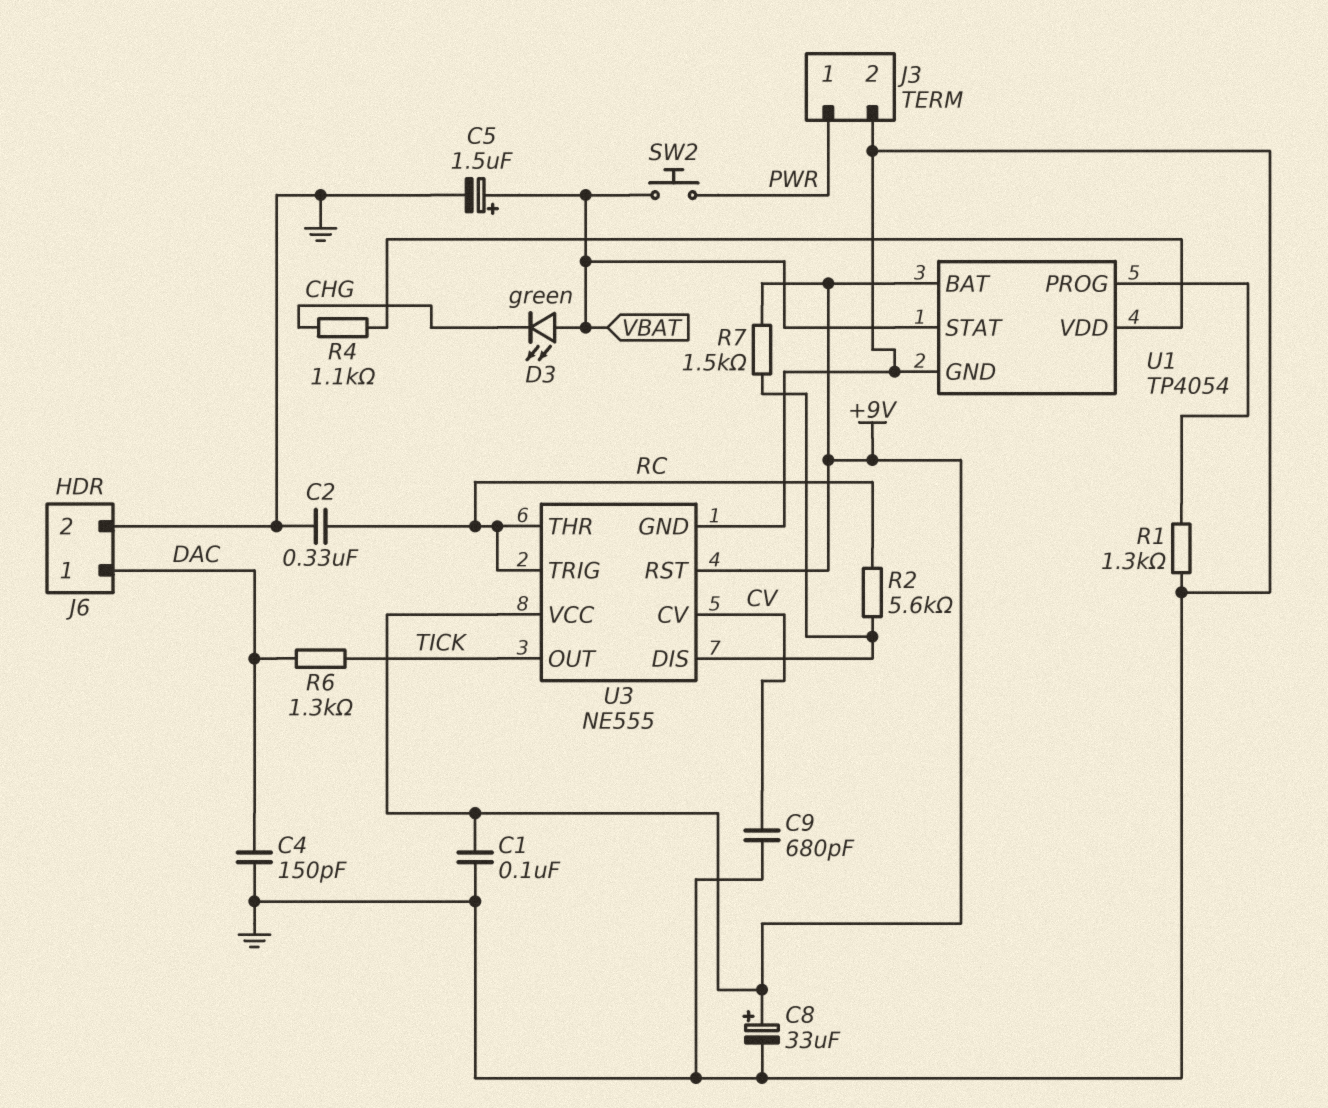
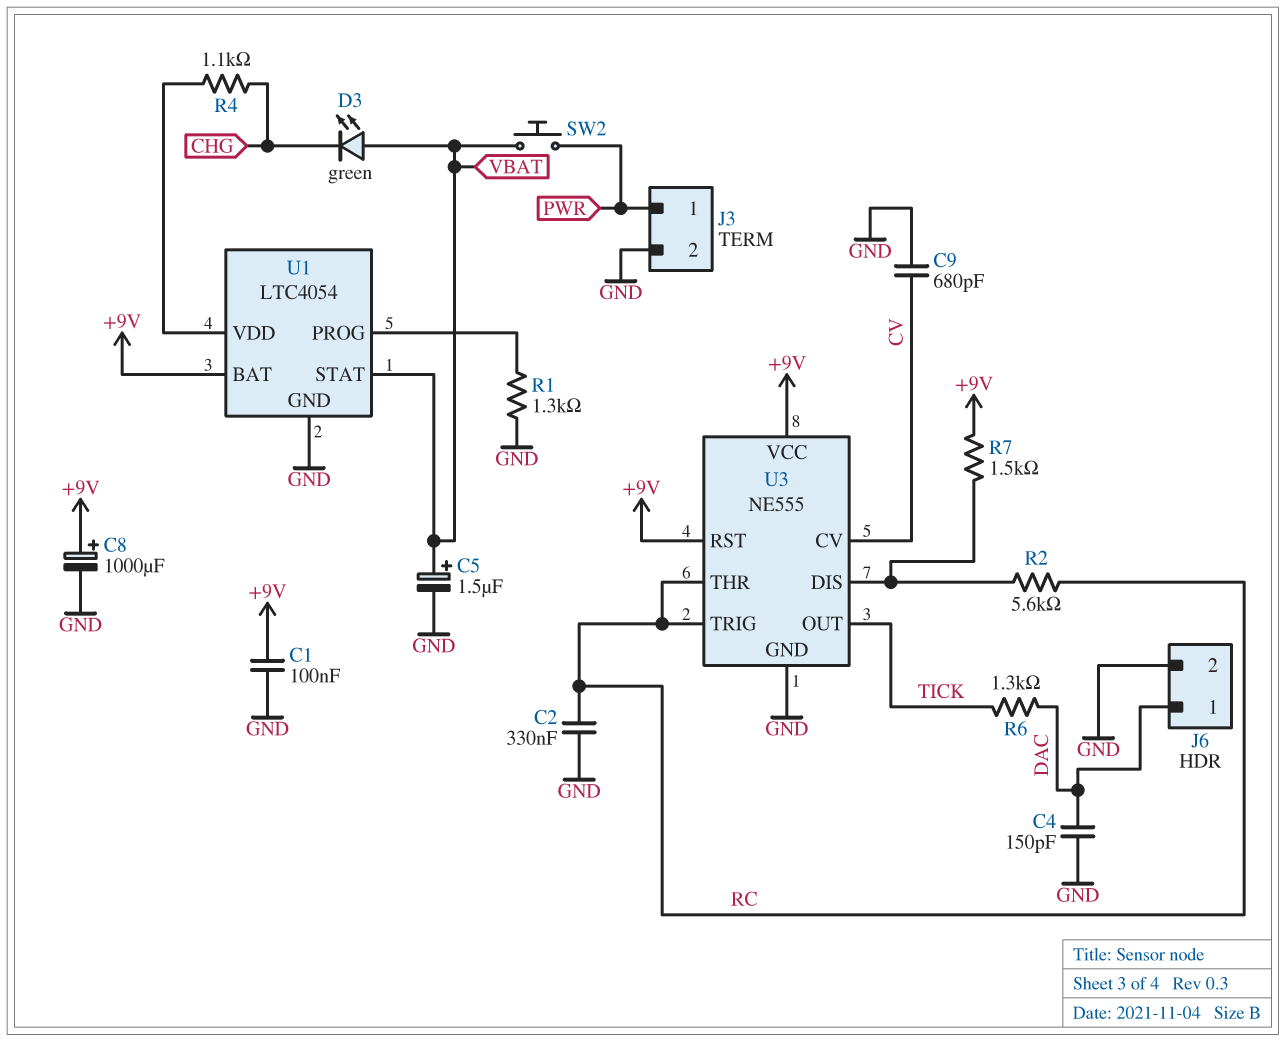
C8: 33uF (plus +9V, minus GND) -> 1000uF (plus +9V, minus GND)
U1: TP4054 -> LTC4054

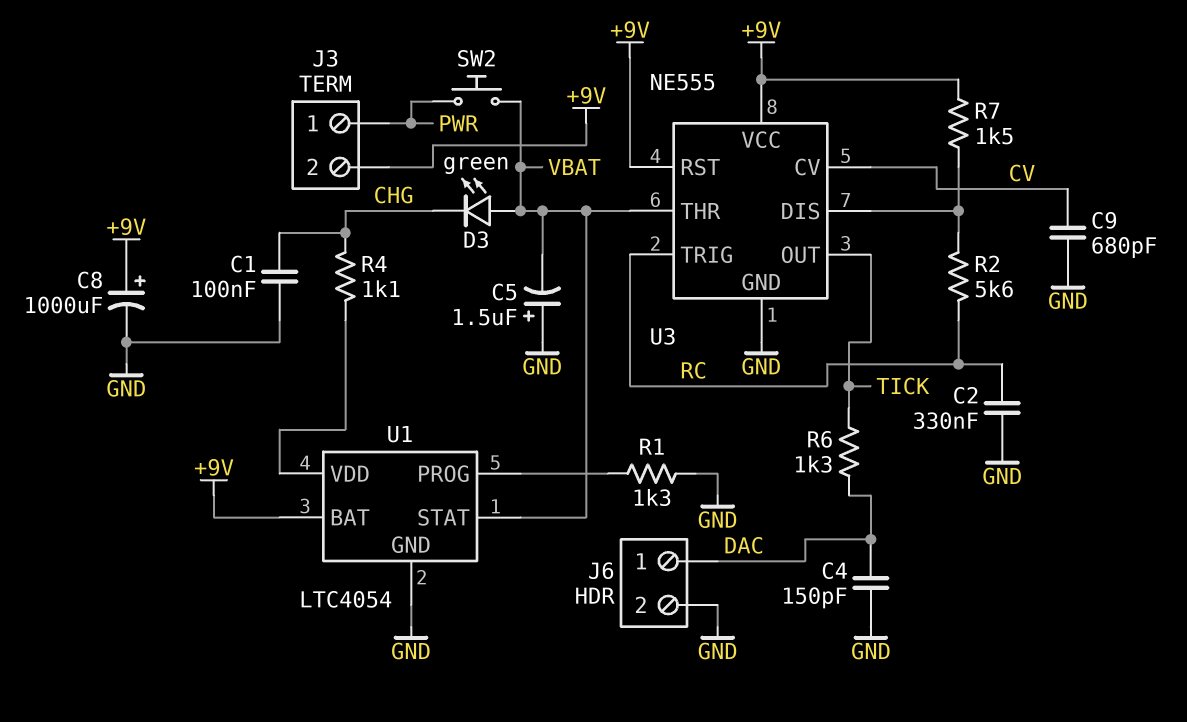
C1: 100nF (+9V, GND) -> 100nF (CHG, GND)
C5: 1.5uF (plus VBAT, minus GND) -> 1.5uF (plus GND, minus VBAT)
J3 pin 2: GND -> +9V
U3 pin THR: RC -> VBAT

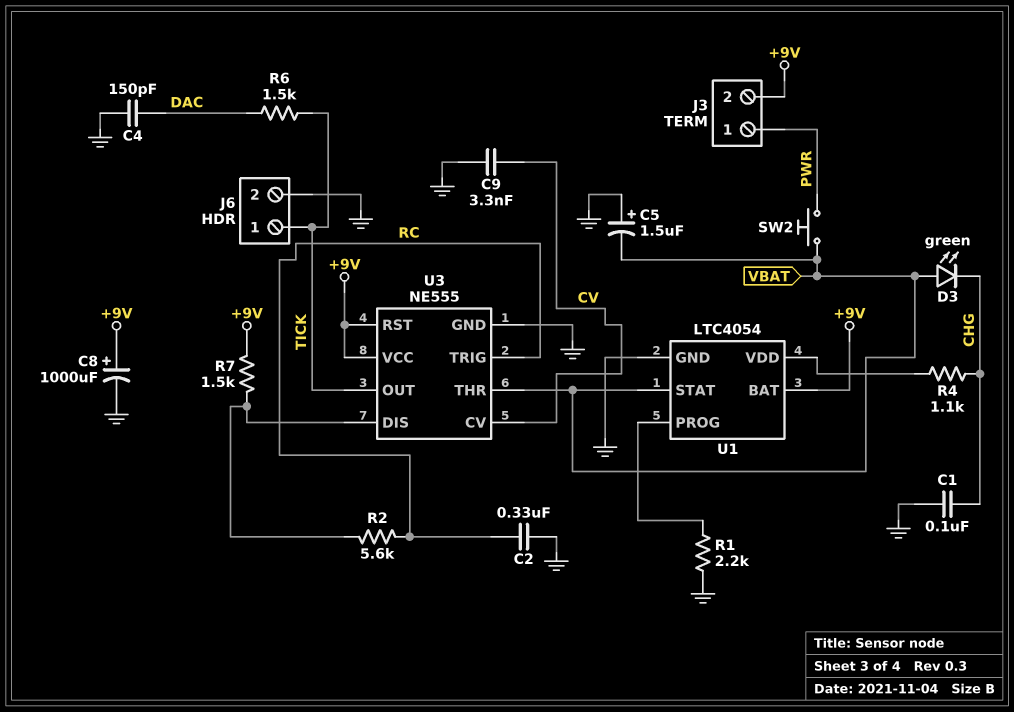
C9: 680pF (CV, GND) -> 3.3nF (CV, GND)
J6 pin 1: DAC -> TICK
R1: 1.3k (GND, U1/PROG) -> 2.2k (GND, U1/PROG)
R6: 1.3k (DAC, TICK) -> 1.5k (DAC, TICK)

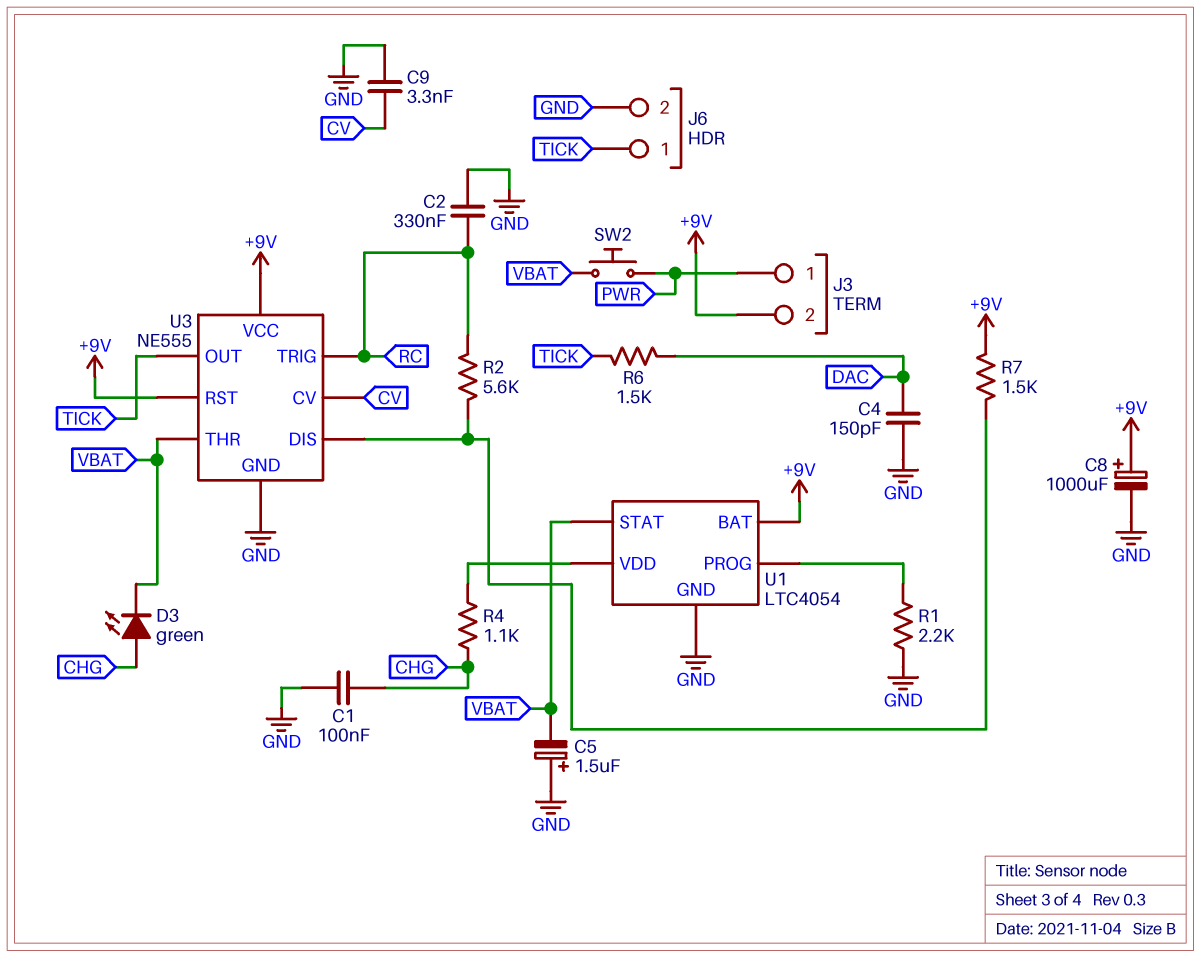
D3: LED green (A VBAT, K CHG) -> LED green (A CHG, K VBAT)

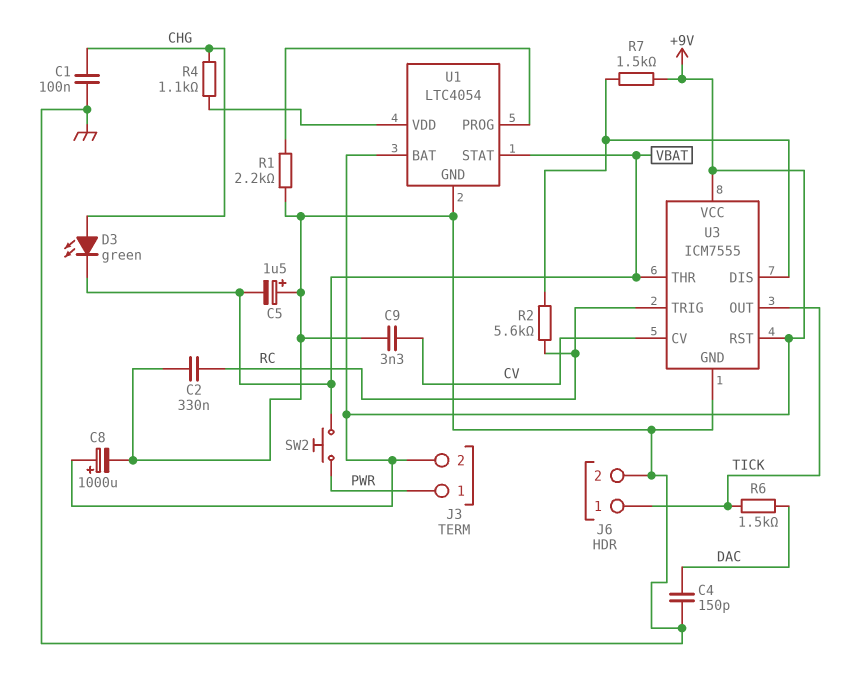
U3: NE555 -> ICM7555

